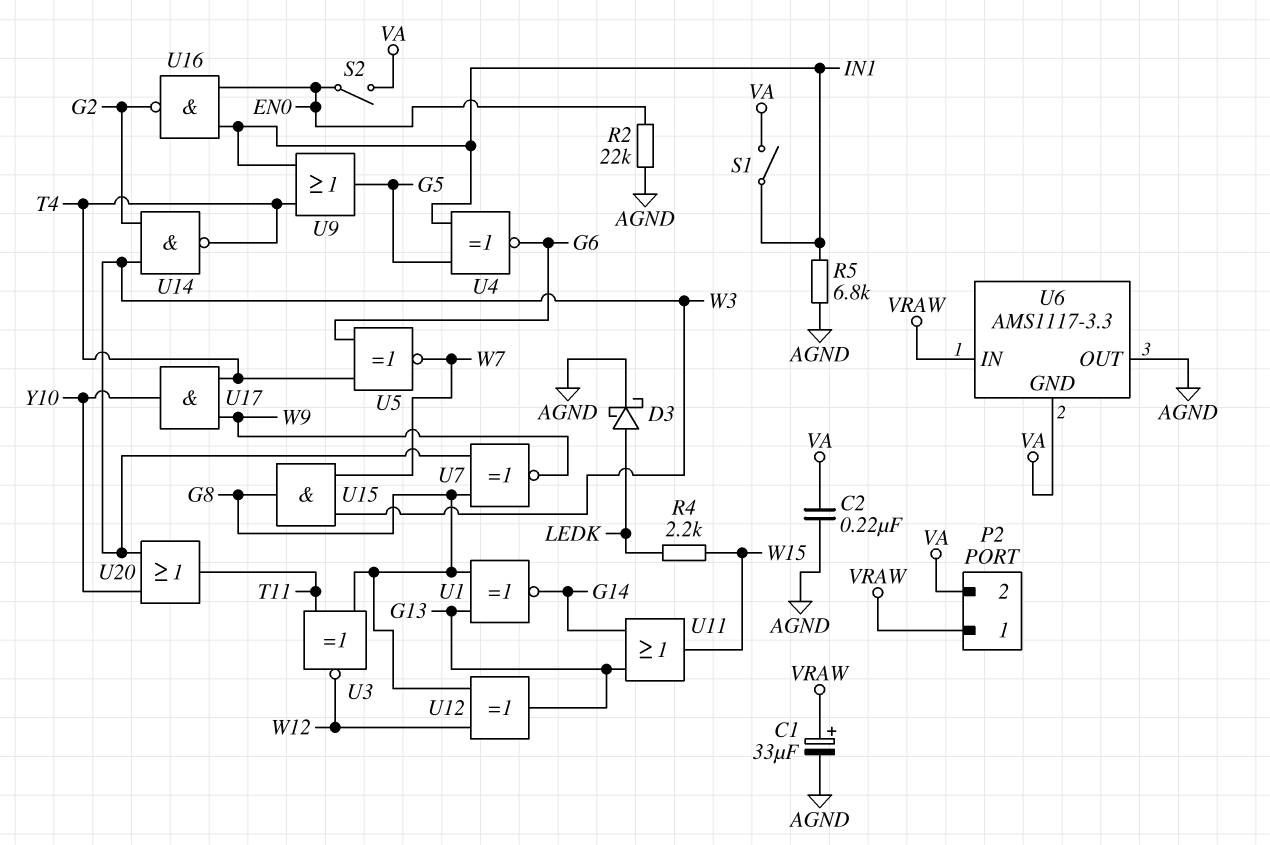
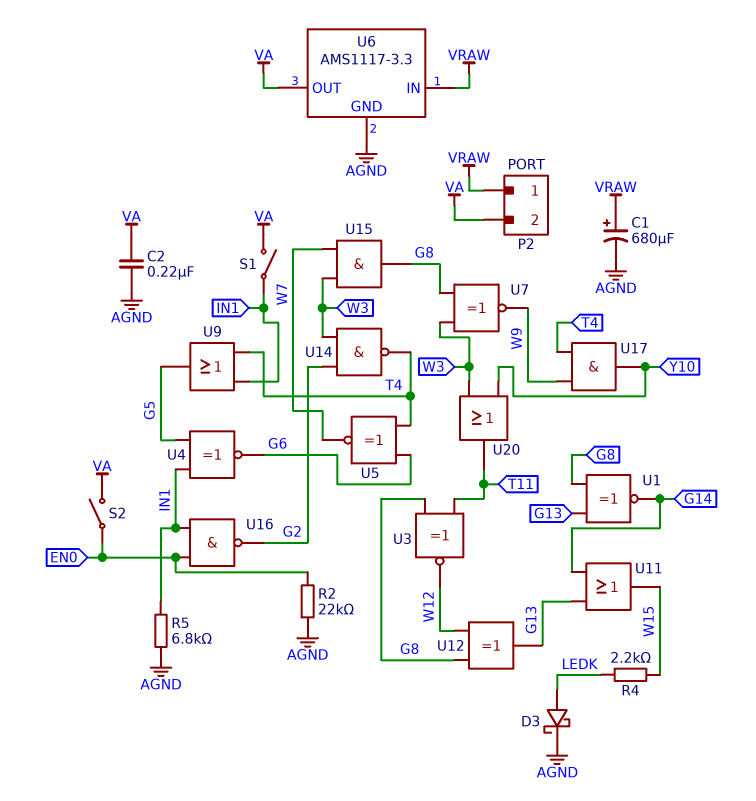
C1: 33uF (plus VRAW, minus AGND) -> 680uF (plus VRAW, minus AGND)
U6 pin GND: VA -> AGND
U6 pin OUT: AGND -> VA

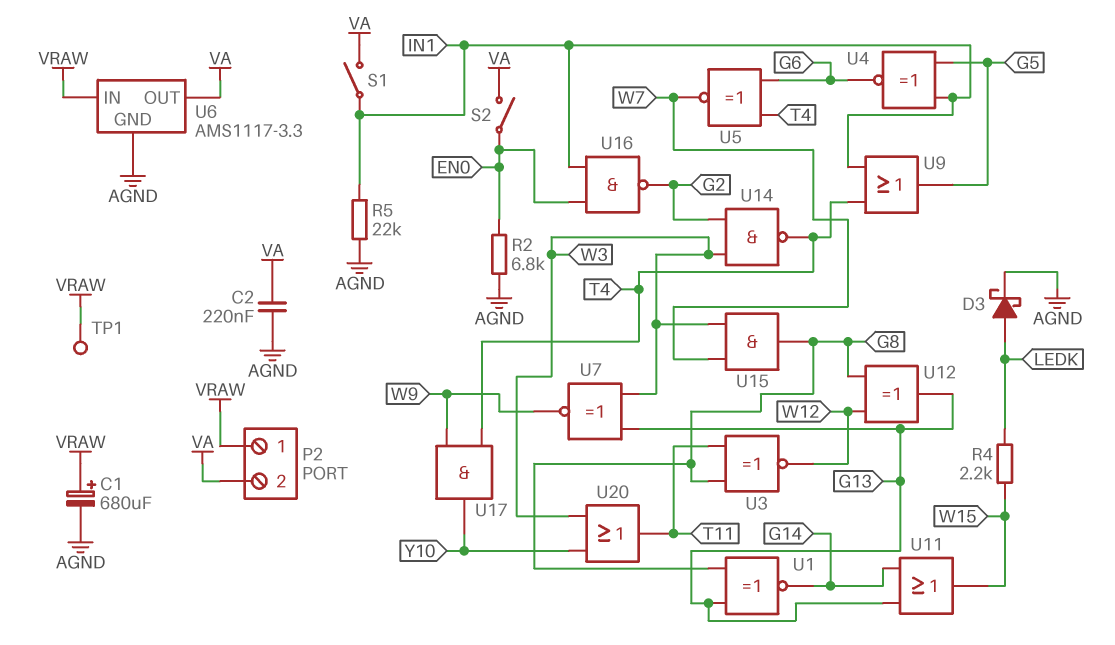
R2: 22k (AGND, EN0) -> 6.8k (AGND, EN0)
R5: 6.8k (AGND, IN1) -> 22k (AGND, IN1)
TP1: none -> test point (VRAW)
U7: XNOR (in G8, in W3, out W9) -> XNOR (in G13, in W3, out W9)

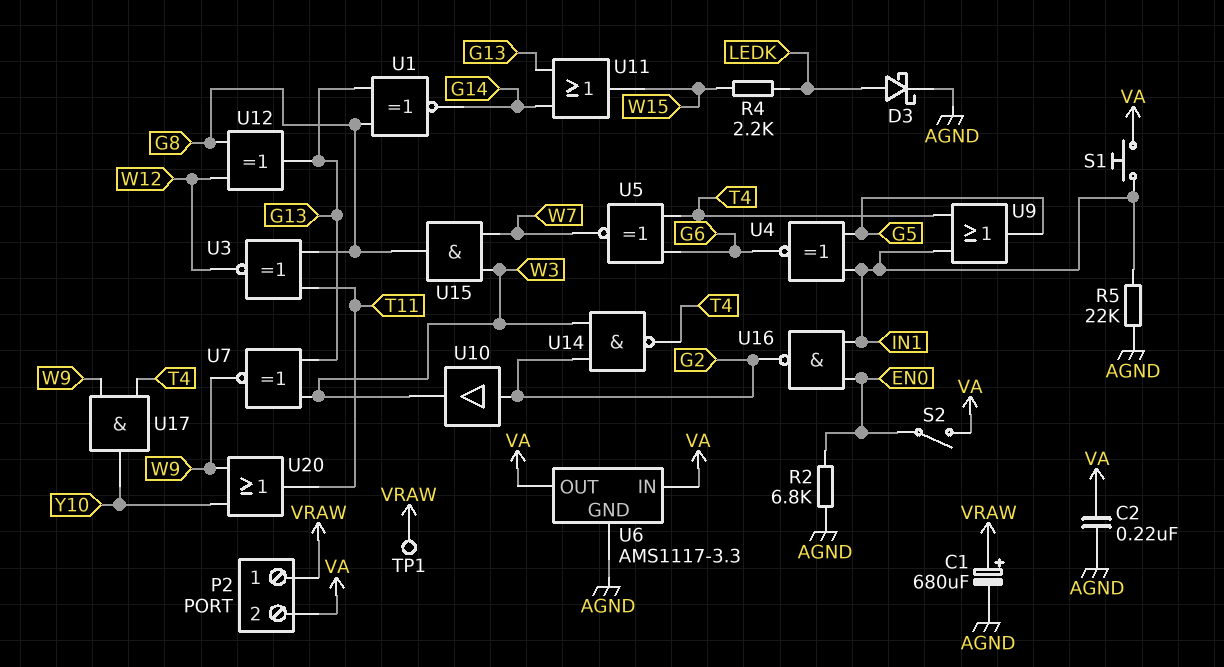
S1: switch (IN1, VA) -> button (IN1, VA)
U6 pin IN: VRAW -> VA
U10: none -> buffer (in G2, out W3)
U20: OR (in W3, in Y10, out T11) -> OR (in W9, in Y10, out T11)

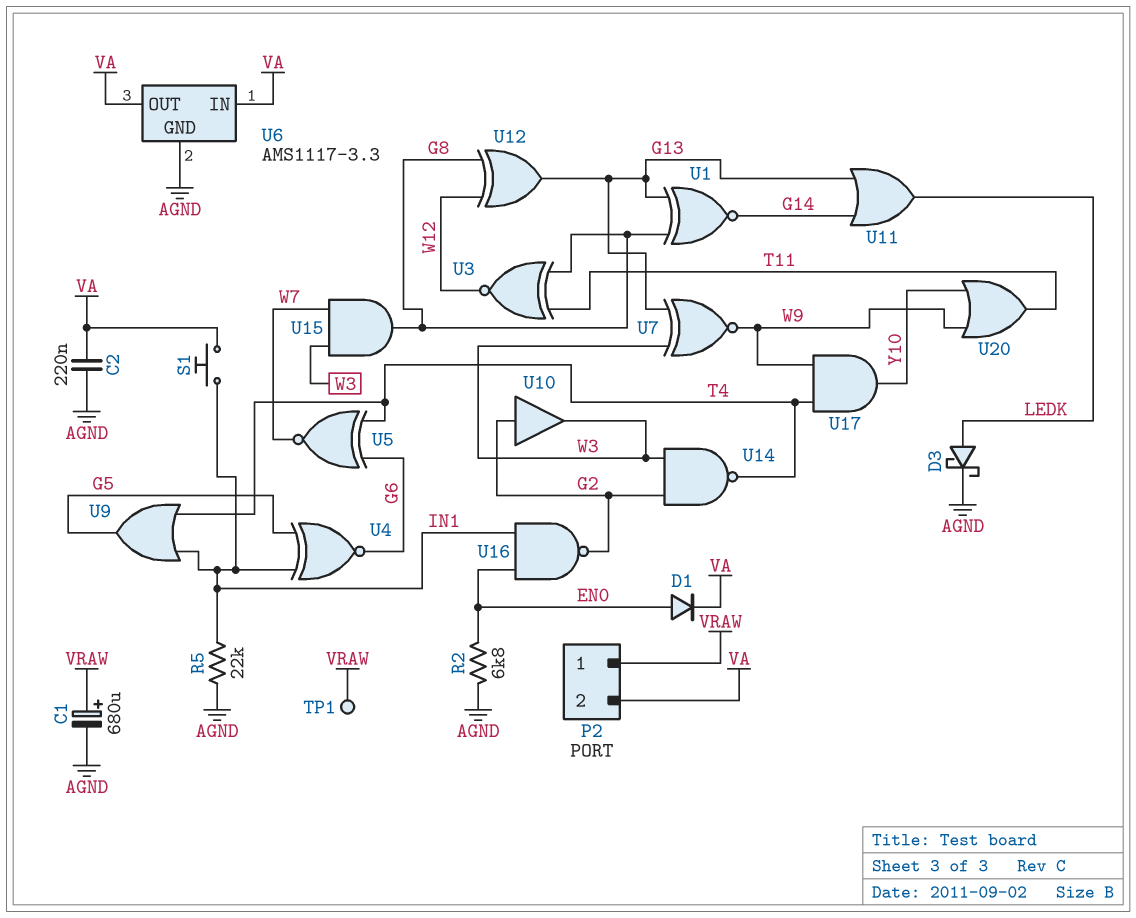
D1: none -> diode (A EN0, K VA)
R4: 2.2k (LEDK, W15) -> none
S2: switch (EN0, VA) -> none
U11: OR (in G13, in G14, out W15) -> OR (in G13, in G14, out LEDK)

